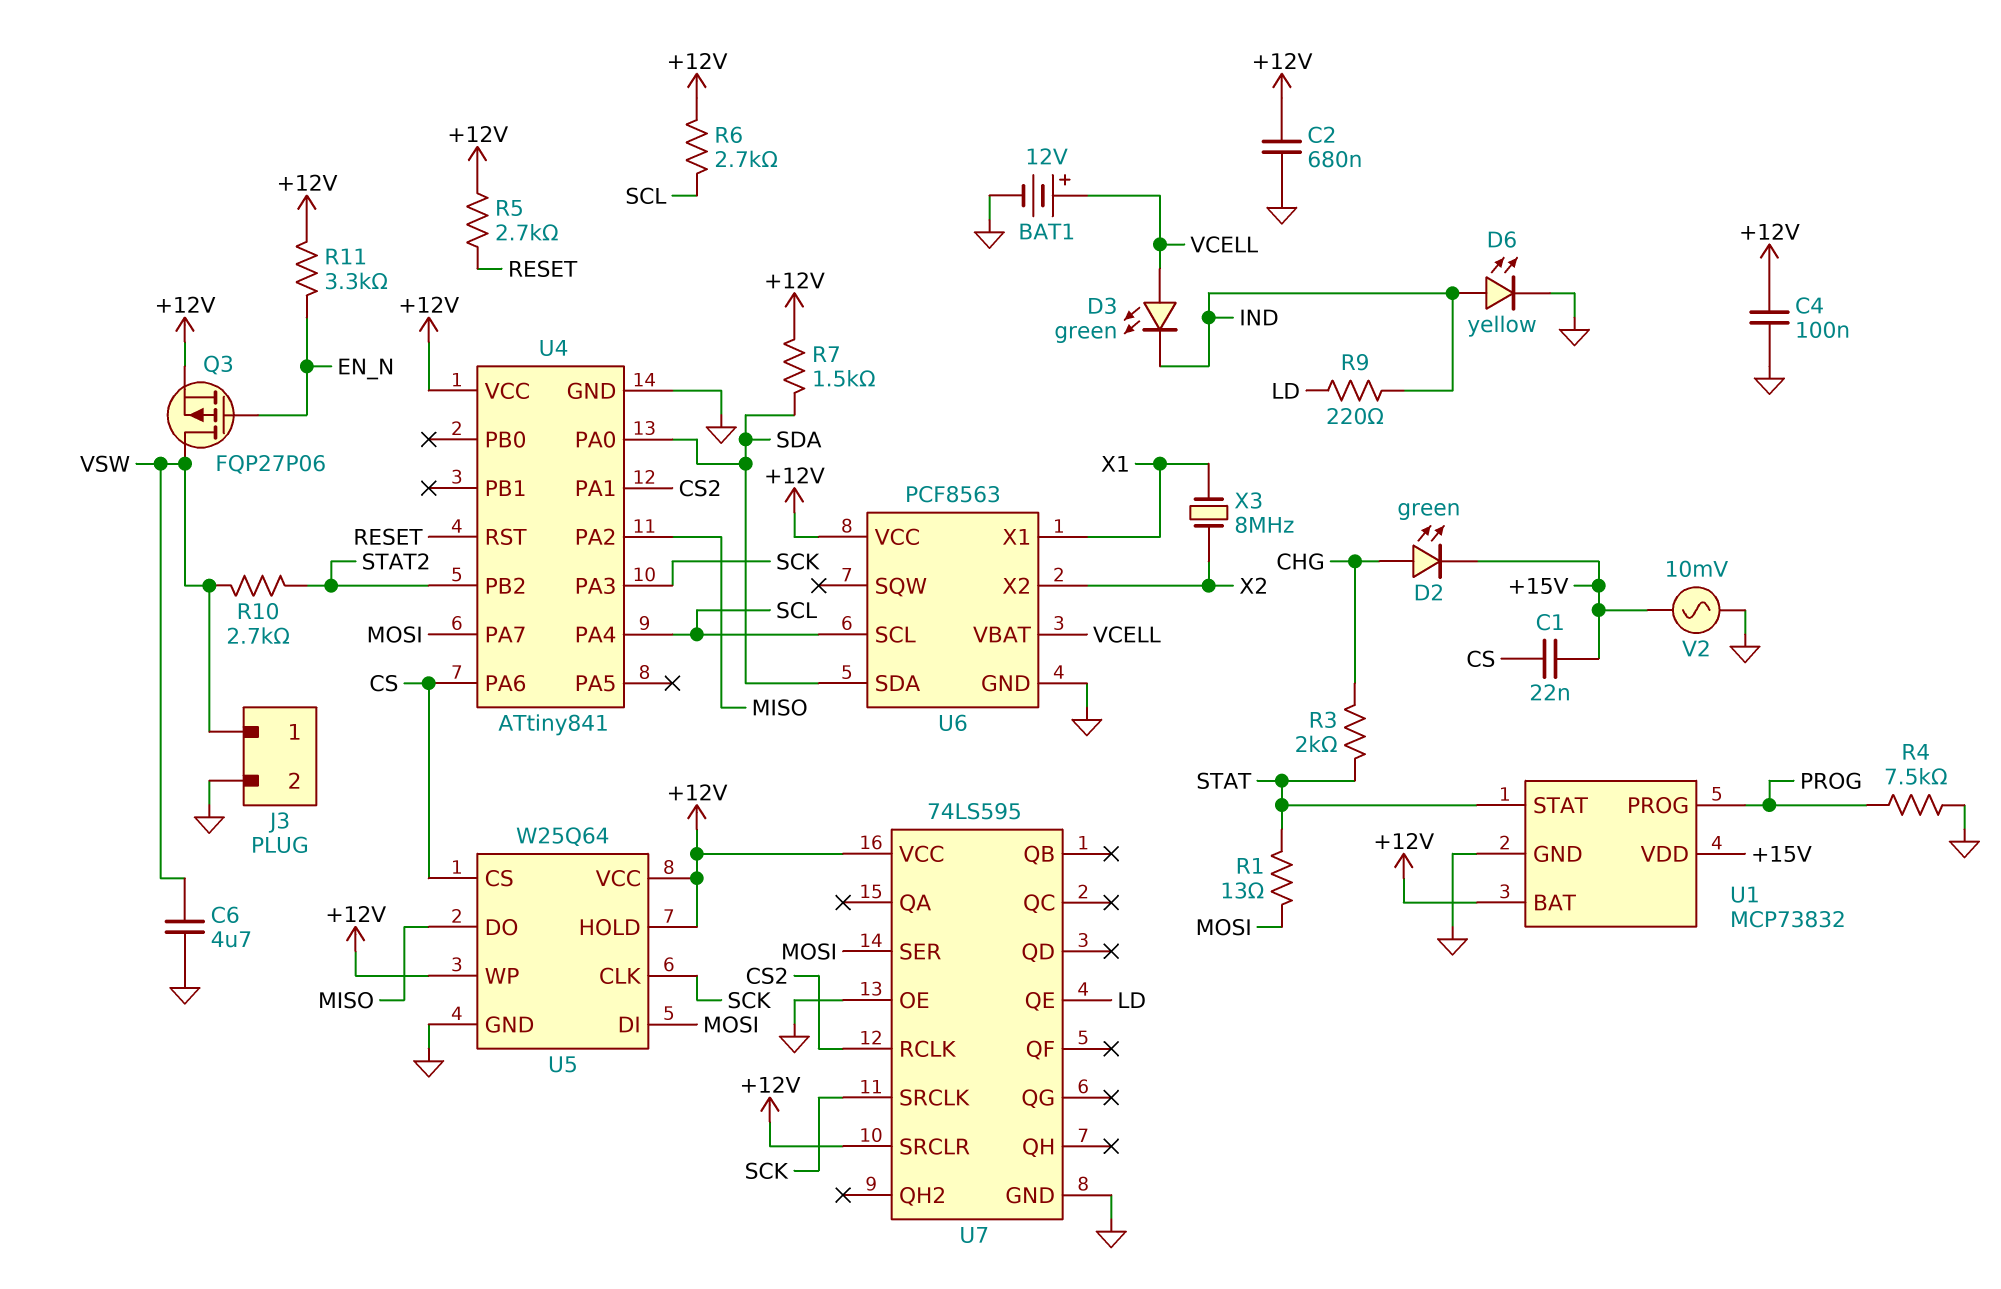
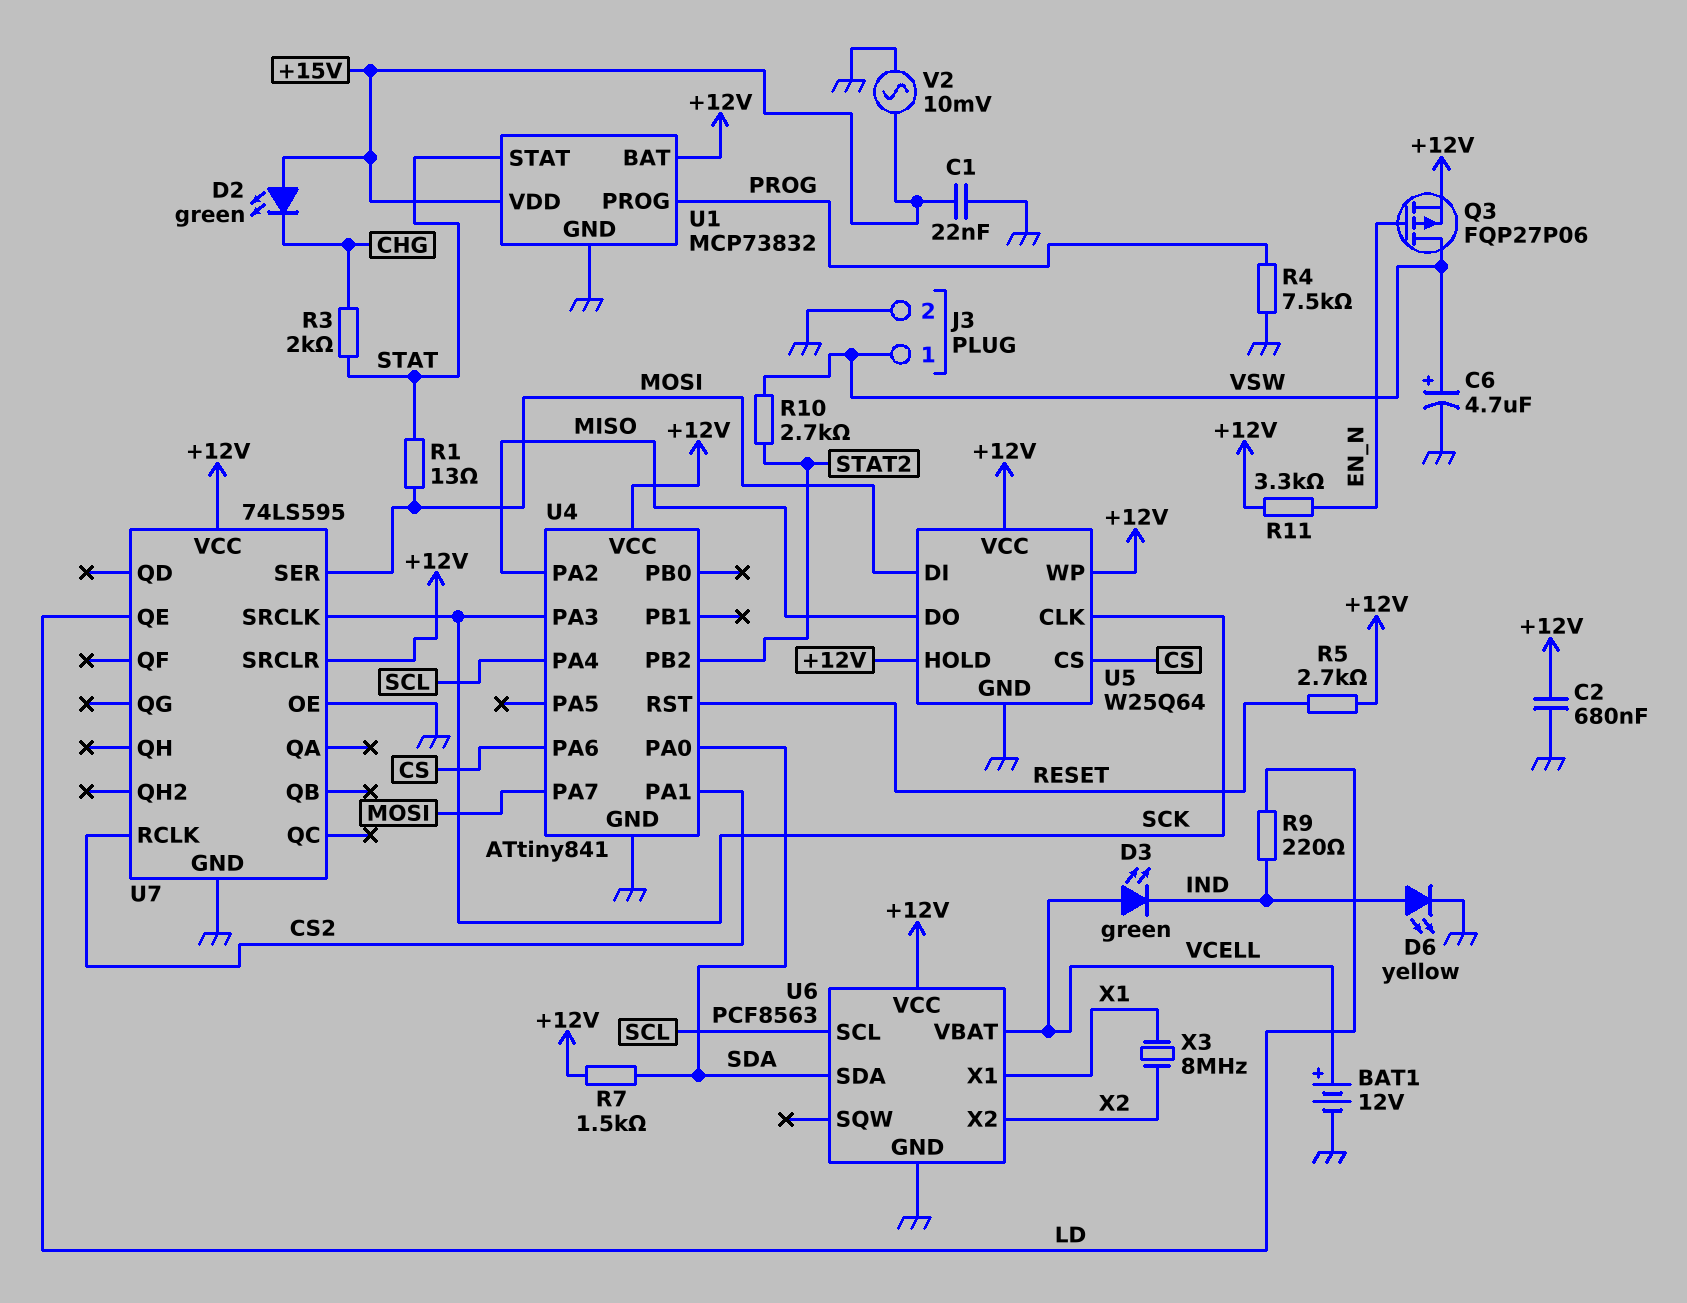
C1: 22nF (+15V, CS) -> 22nF (+15V, GND)
C4: 100nF (+12V, GND) -> none
C6: 4.7uF (GND, VSW) -> 4.7uF (plus VSW, minus GND)
D2: LED green (A CHG, K +15V) -> LED green (A +15V, K CHG)
R6: 2.7k (+12V, SCL) -> none

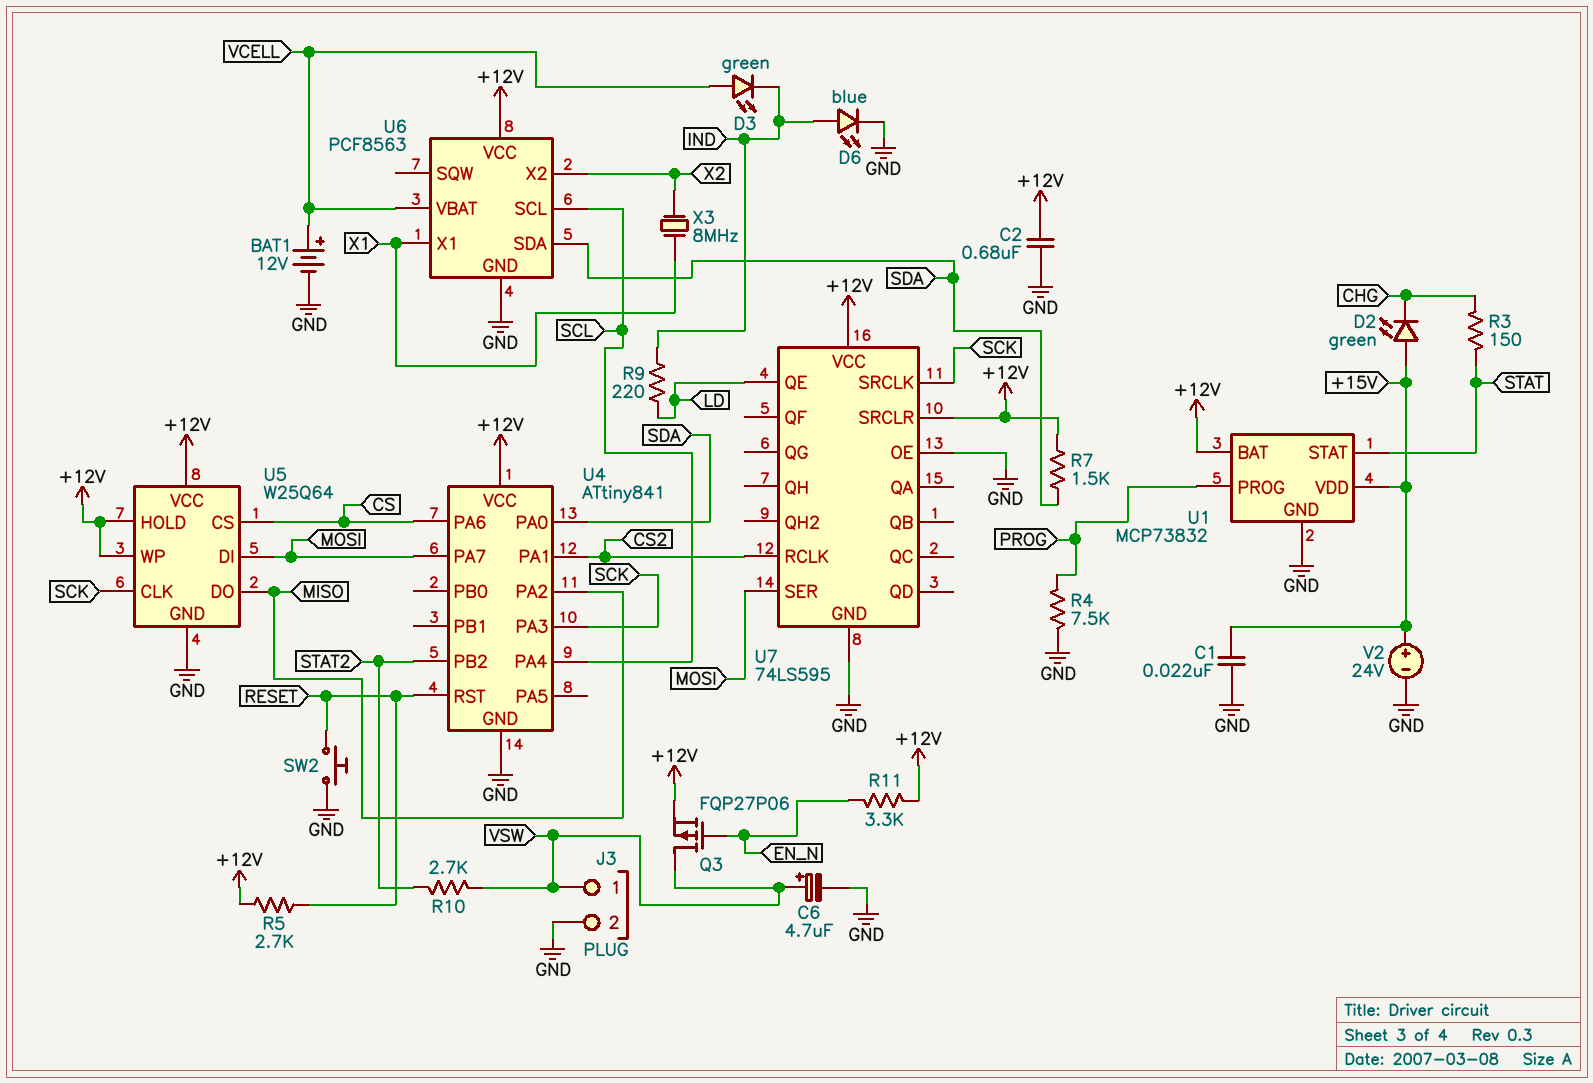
D6: LED yellow (A IND, K GND) -> LED blue (A IND, K GND)
R1: 13 (MOSI, STAT) -> none
R3: 2k (CHG, STAT) -> 150 (CHG, STAT)
SW2: none -> button (GND, RESET)
V2: AC 10mV (+15V, GND) -> 24V (plus +15V, minus GND)

